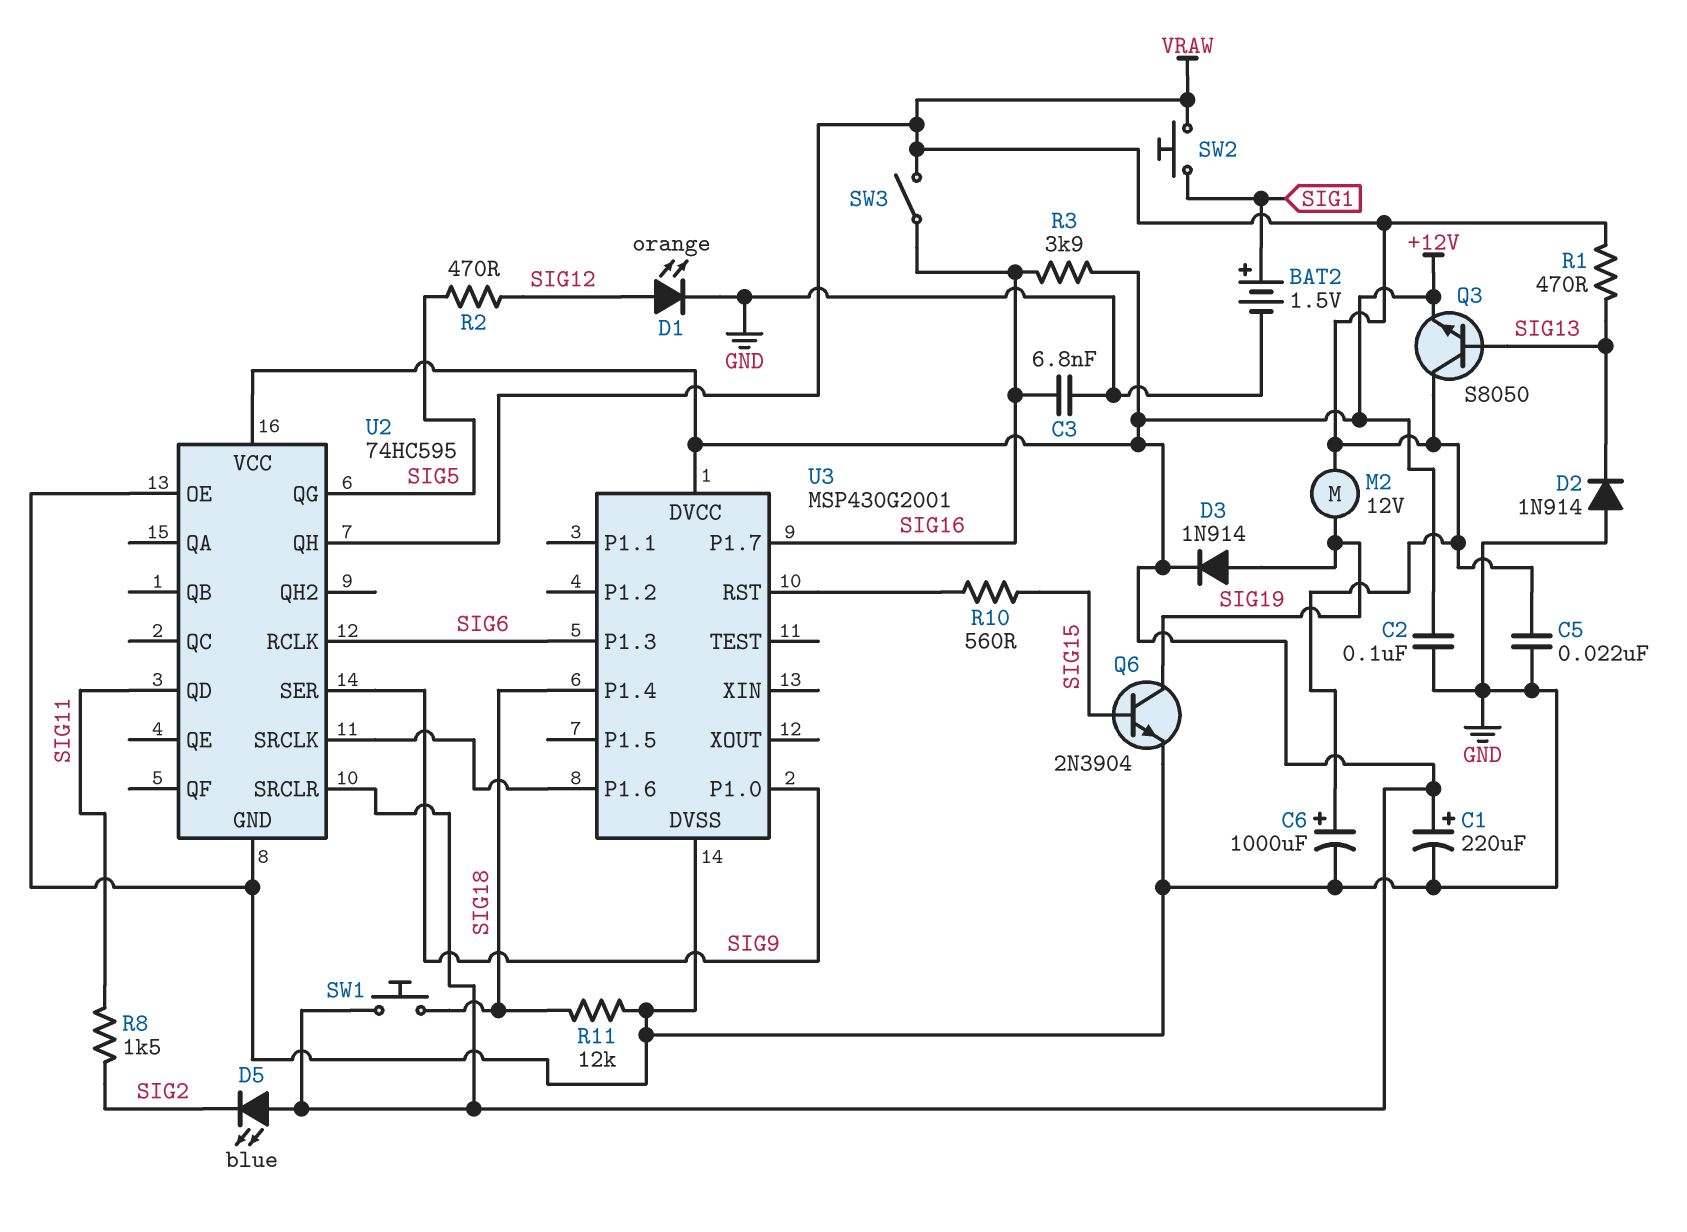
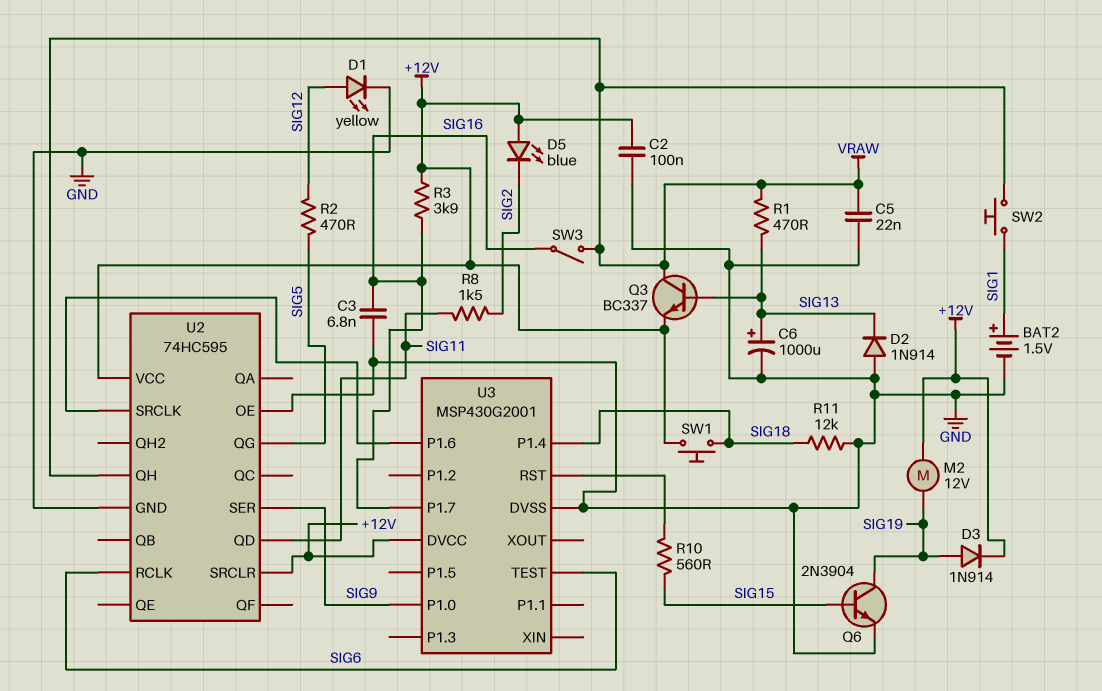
C1: 220uF (plus +12V, minus GND) -> none
C6: 1000uF (plus VRAW, minus GND) -> 1000uF (plus SIG13, minus GND)
D1: LED orange (A SIG12, K GND) -> LED yellow (A SIG12, K GND)
M2: motor 12V (SIG19, VRAW) -> motor 12V (+12V, SIG19)
Q3: NPN S8050 (B SIG13, C VRAW, E +12V) -> NPN BC337 (B SIG13, C VRAW, E +12V)
U3 pin P1.3: SIG6 -> none
U3 pin TEST: none -> SIG6

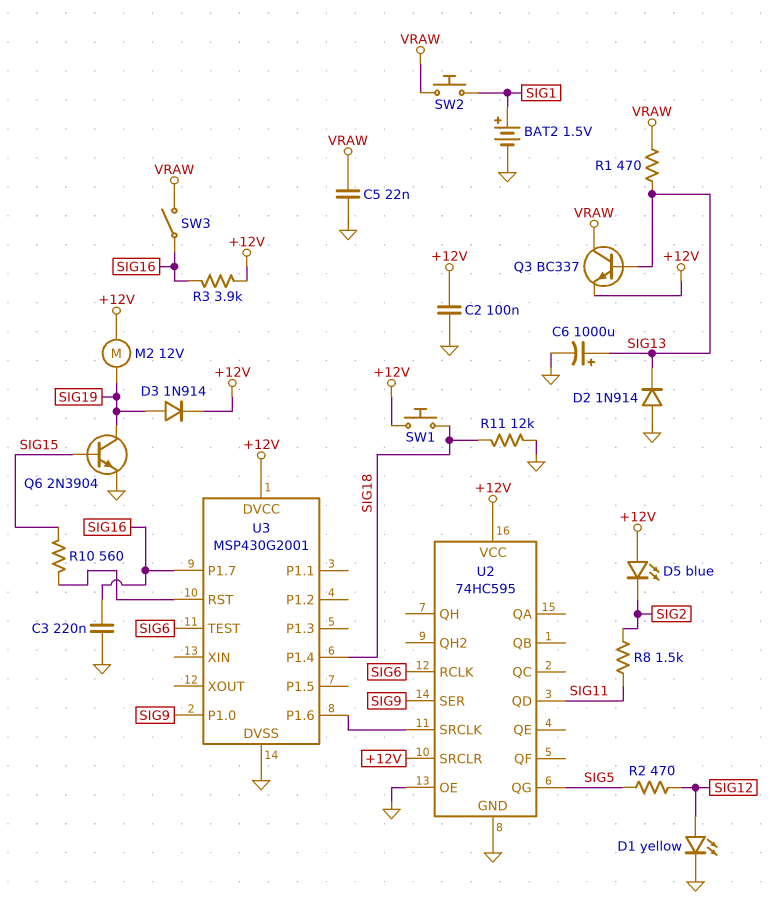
C3: 6.8nF (GND, SIG16) -> 220nF (GND, SIG16)
U2 pin QH: VRAW -> none

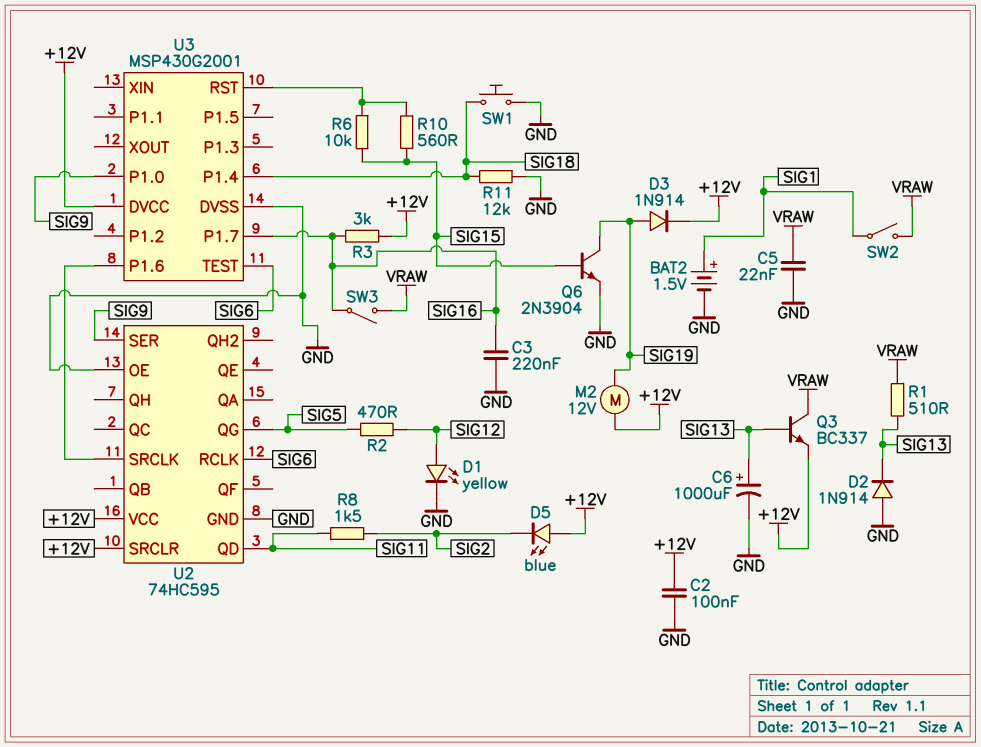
R1: 470 (SIG13, VRAW) -> 510 (SIG13, VRAW)
R3: 3.9k (+12V, SIG16) -> 3k (+12V, SIG16)
R6: none -> 10k (SIG15, U3/RST)
SW1: button (+12V, SIG18) -> button (GND, SIG18)
SW2: button (SIG1, VRAW) -> switch (SIG1, VRAW)

